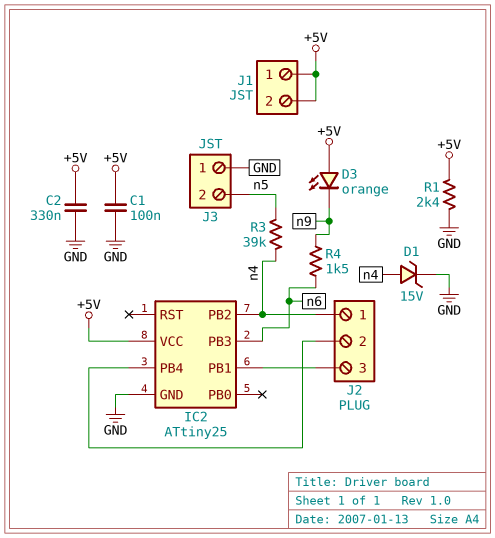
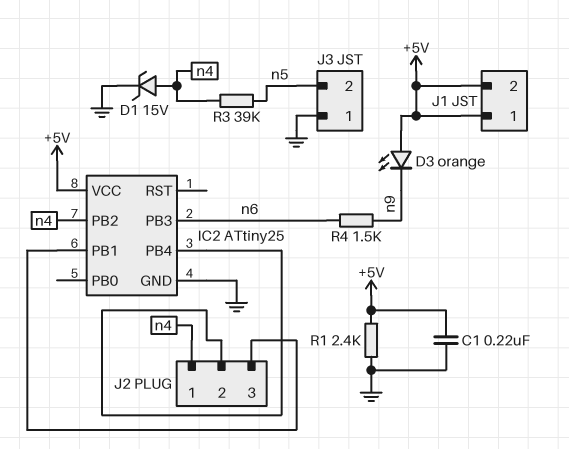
C1: 100nF (+5V, GND) -> 220nF (+5V, GND)
C2: 330nF (+5V, GND) -> none

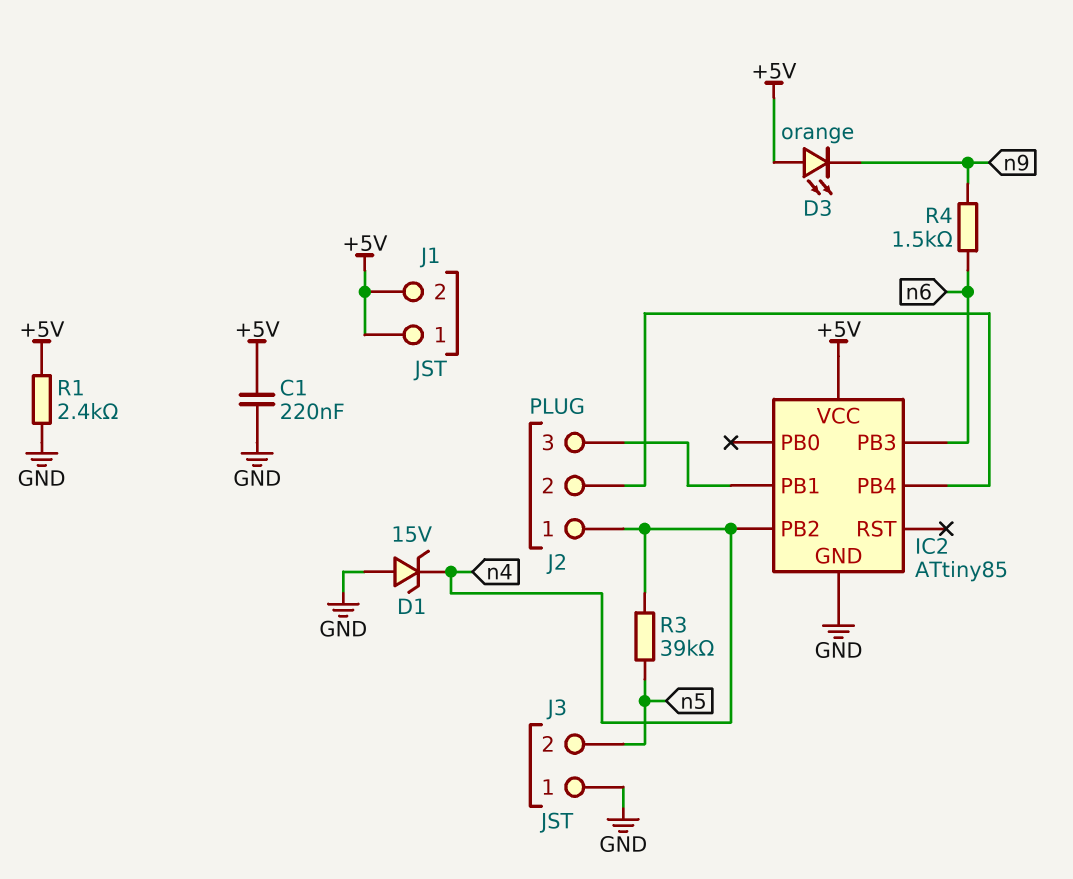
D1: zener 15V (A n4, K GND) -> zener 15V (A GND, K n4)
IC2: ATtiny25 -> ATtiny85

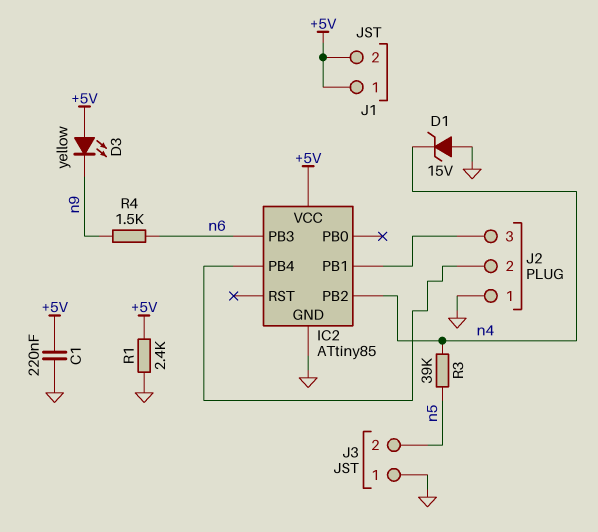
D3: LED orange (A +5V, K n9) -> LED yellow (A +5V, K n9)
J2 pin 1: n4 -> GND

